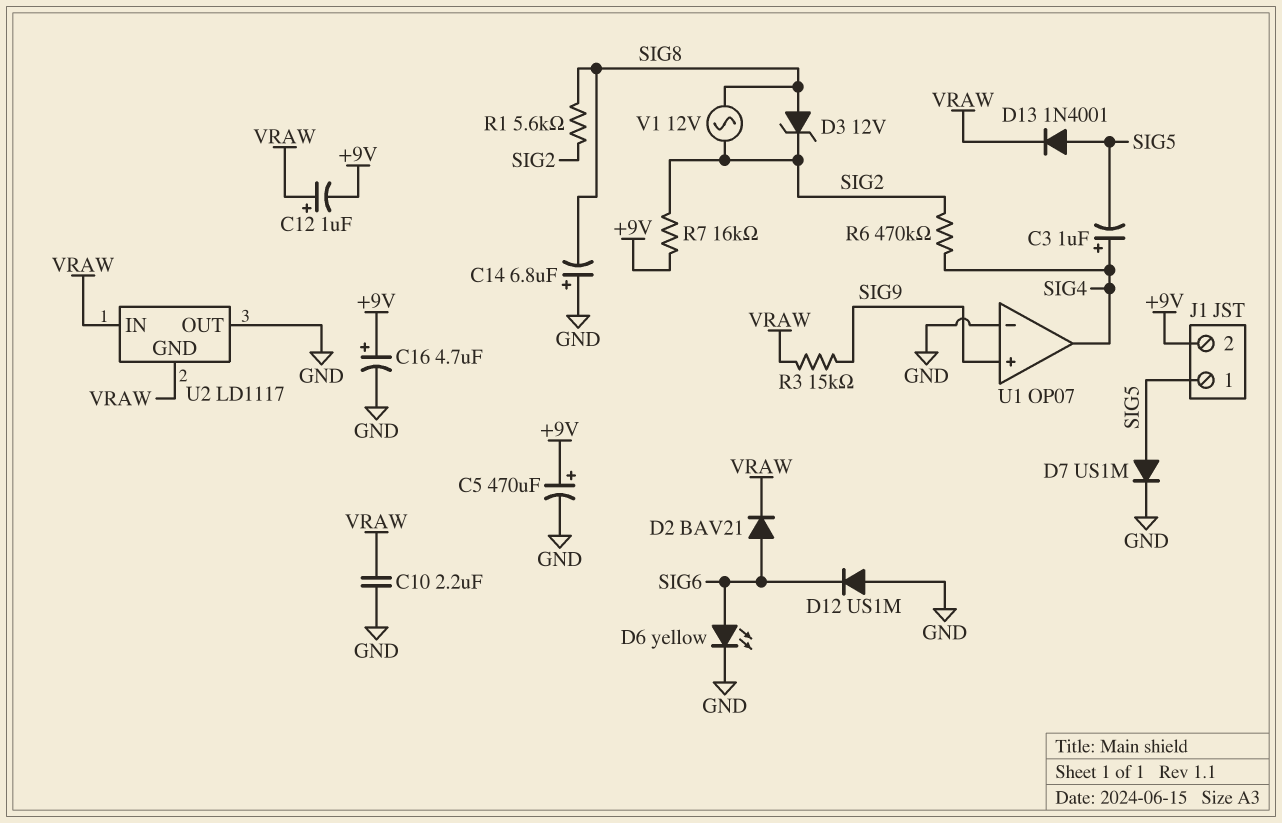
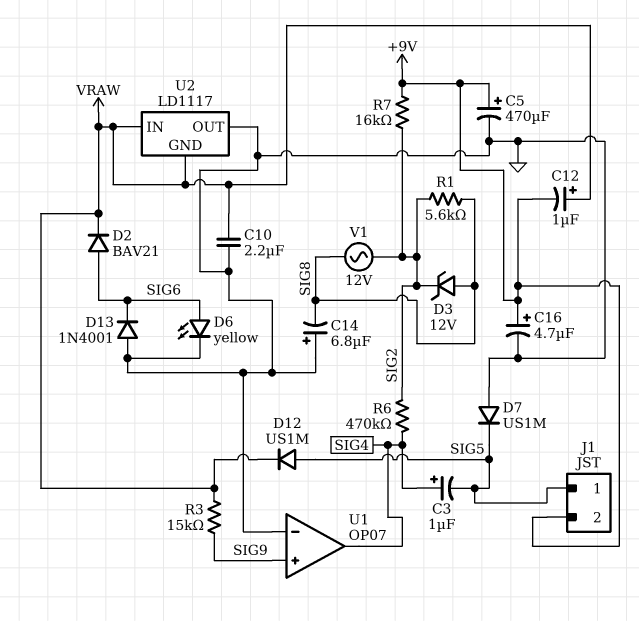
D7: diode US1M (A SIG5, K GND) -> diode US1M (A GND, K SIG5)
D12: diode US1M (A GND, K SIG6) -> diode US1M (A SIG5, K VRAW)
D13: diode 1N4001 (A SIG5, K VRAW) -> diode 1N4001 (A GND, K SIG6)

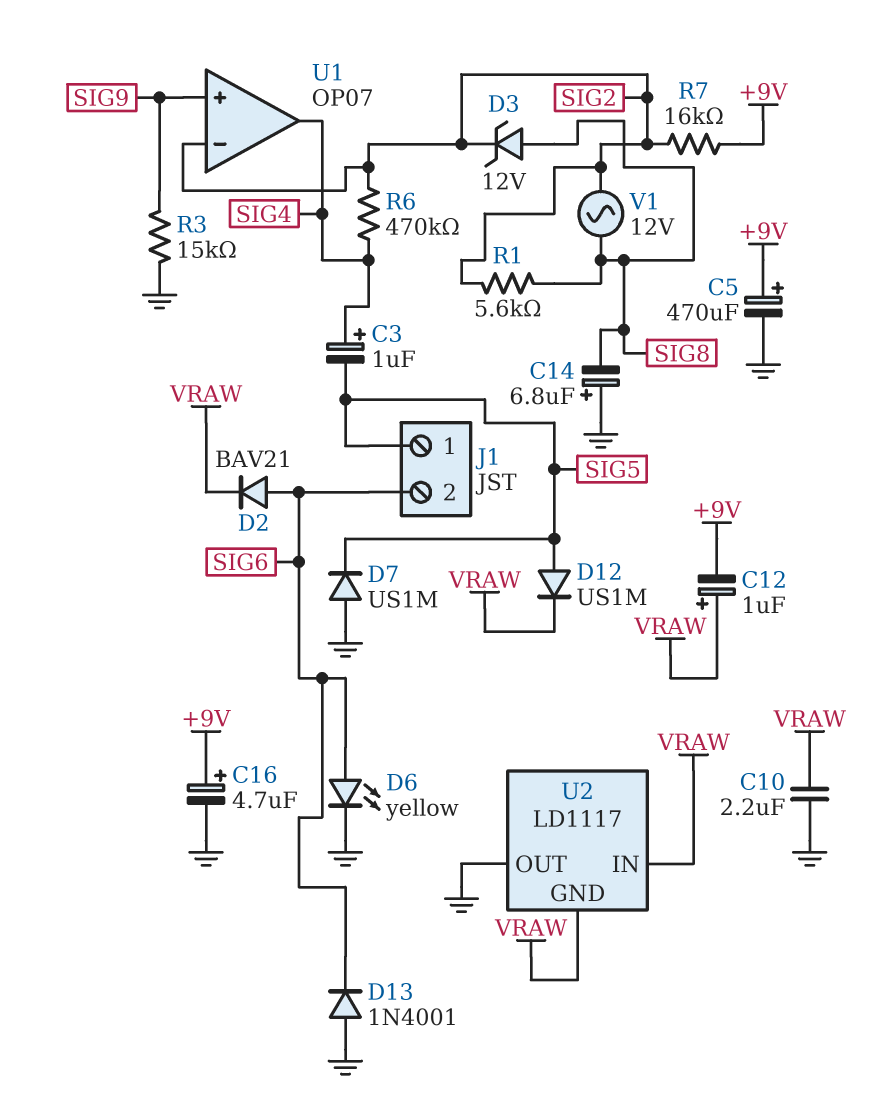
J1 pin 2: +9V -> SIG6
R3: 15k (SIG9, VRAW) -> 15k (GND, SIG9)
U1 pin in-: GND -> SIG2

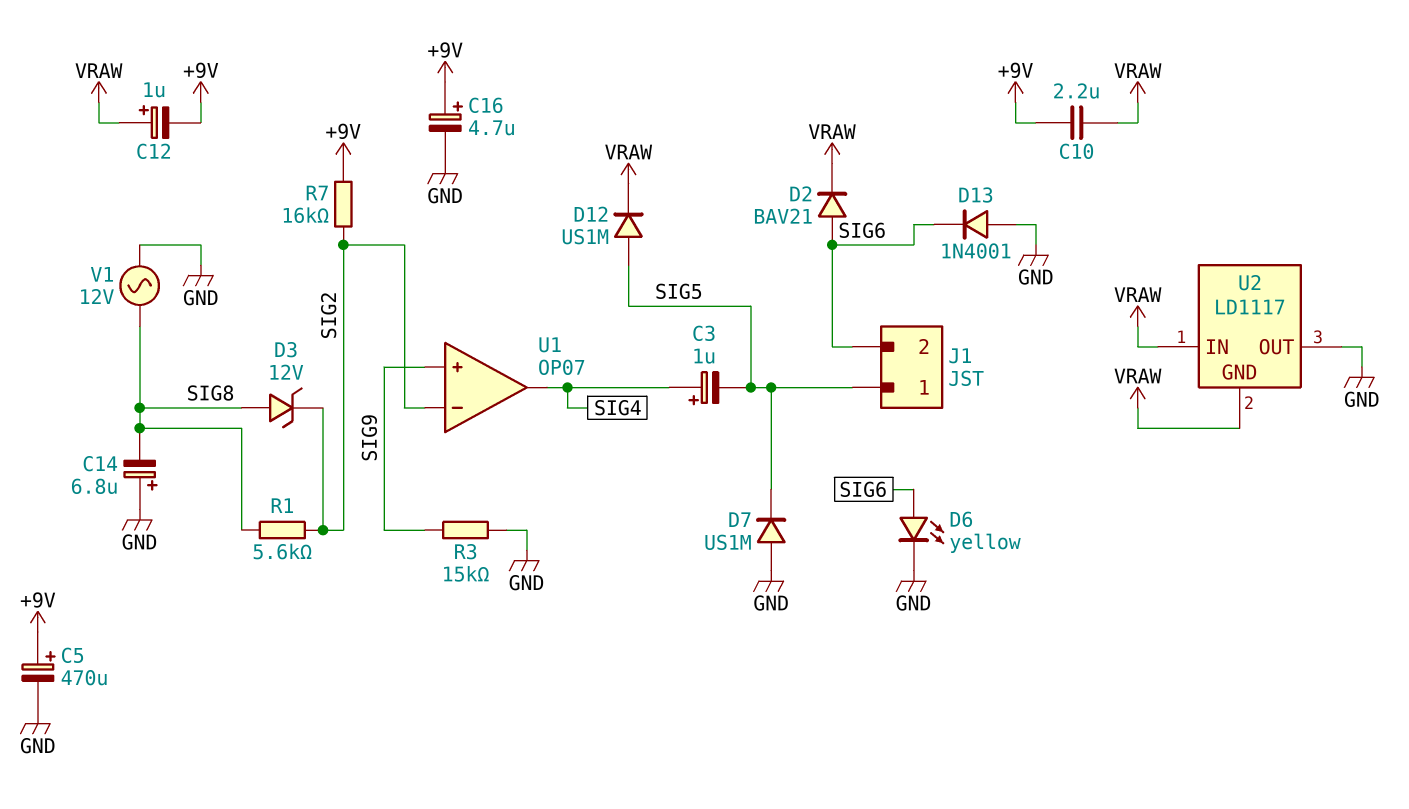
C10: 2.2uF (GND, VRAW) -> 2.2uF (+9V, VRAW)
R6: 470k (SIG2, SIG4) -> none
V1: AC 12V (SIG2, SIG8) -> AC 12V (GND, SIG8)

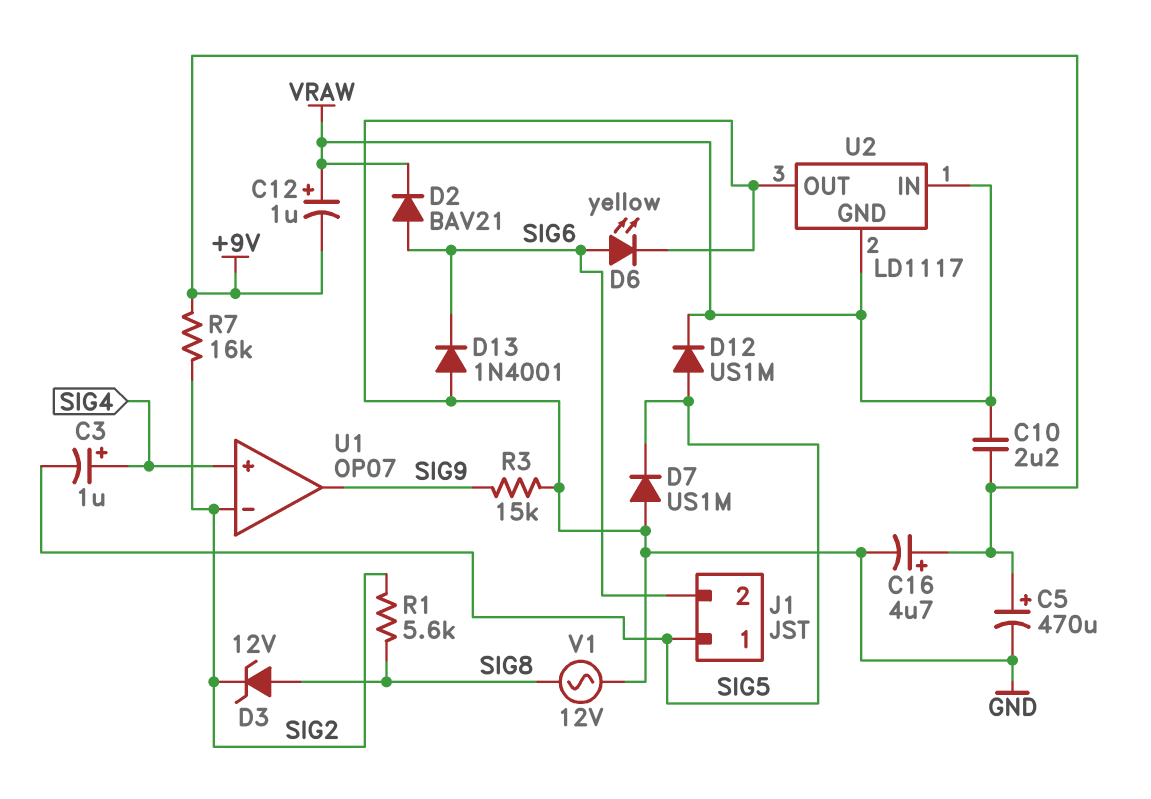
C14: 6.8uF (plus GND, minus SIG8) -> none
U1 pin in+: SIG9 -> SIG4
U1 pin out: SIG4 -> SIG9

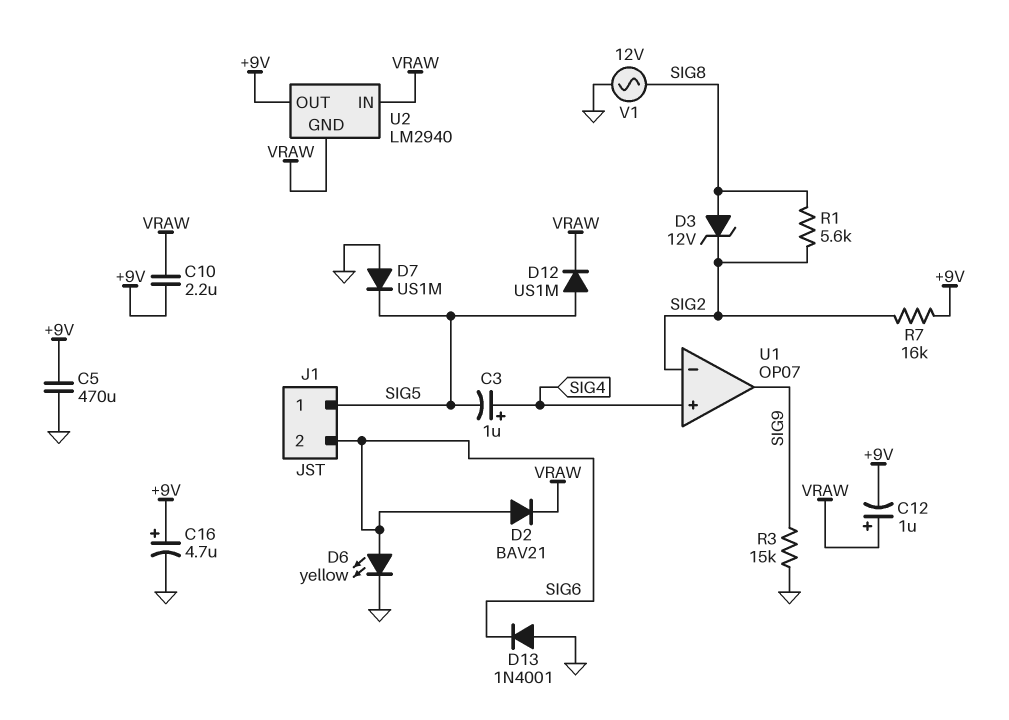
C5: 470uF (plus +9V, minus GND) -> 470uF (+9V, GND)
U2: LD1117 -> LM2940
U2 pin OUT: GND -> +9V

